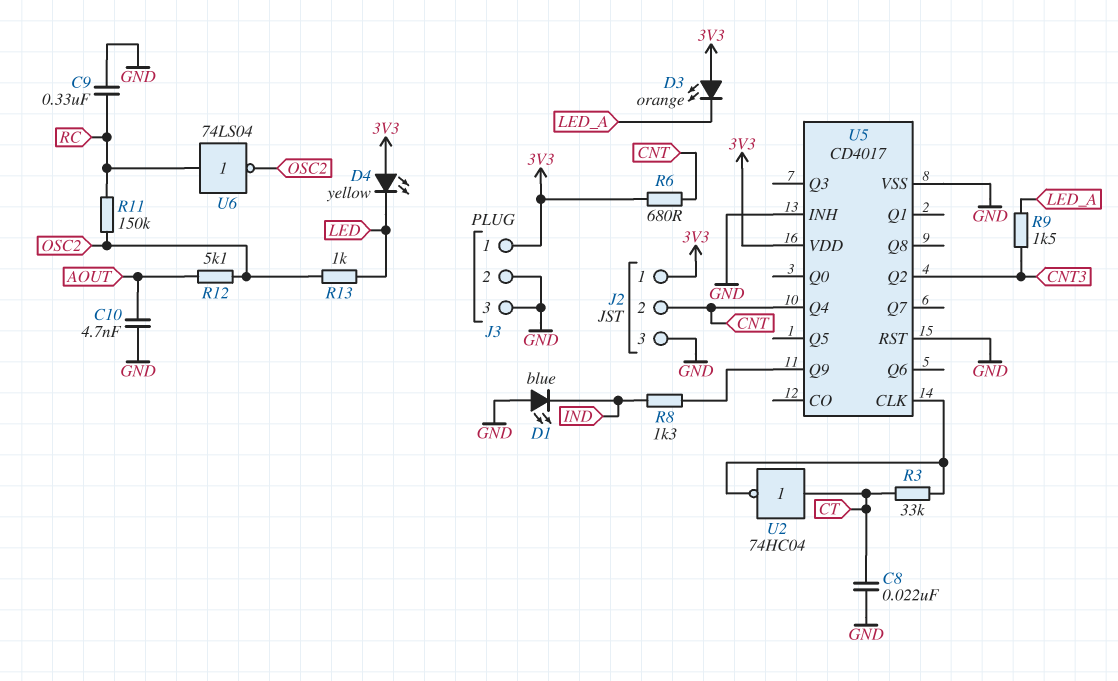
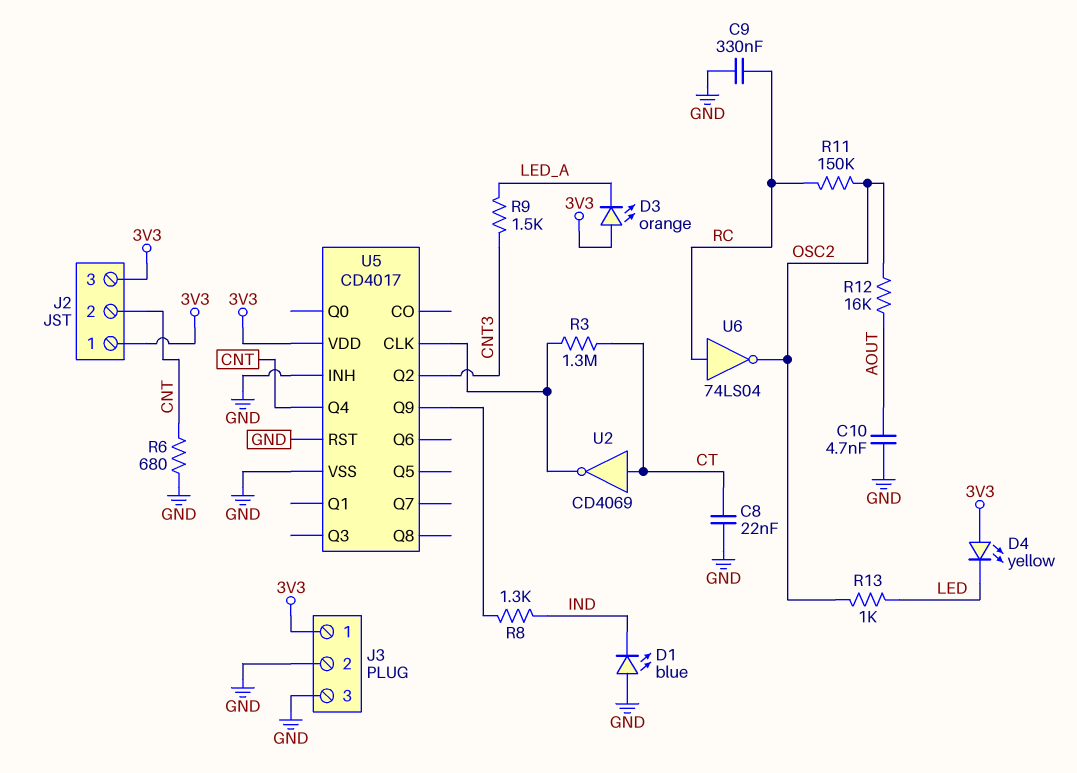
J2 pin 3: GND -> 3V3
R3: 33k (CT, U5/CLK) -> 1.3M (CT, U5/CLK)
R6: 680 (3V3, CNT) -> 680 (CNT, GND)
R12: 5.1k (AOUT, OSC2) -> 16k (AOUT, OSC2)
U2: NOT 74HC04 (in CT, out U5/CLK) -> NOT CD4069 (in CT, out U5/CLK)

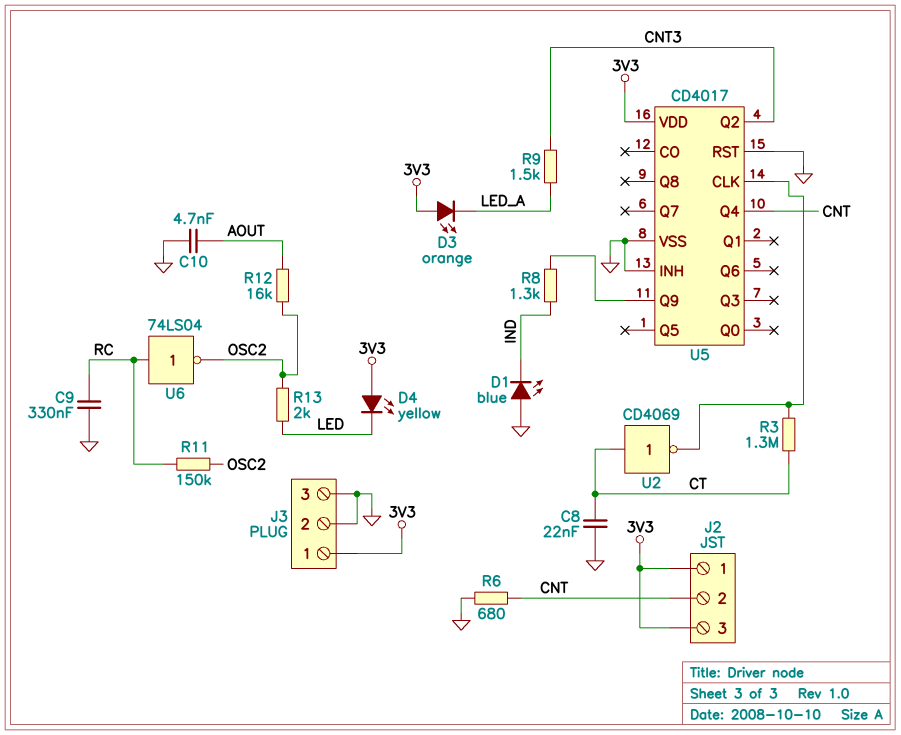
R13: 1k (LED, OSC2) -> 2k (LED, OSC2)

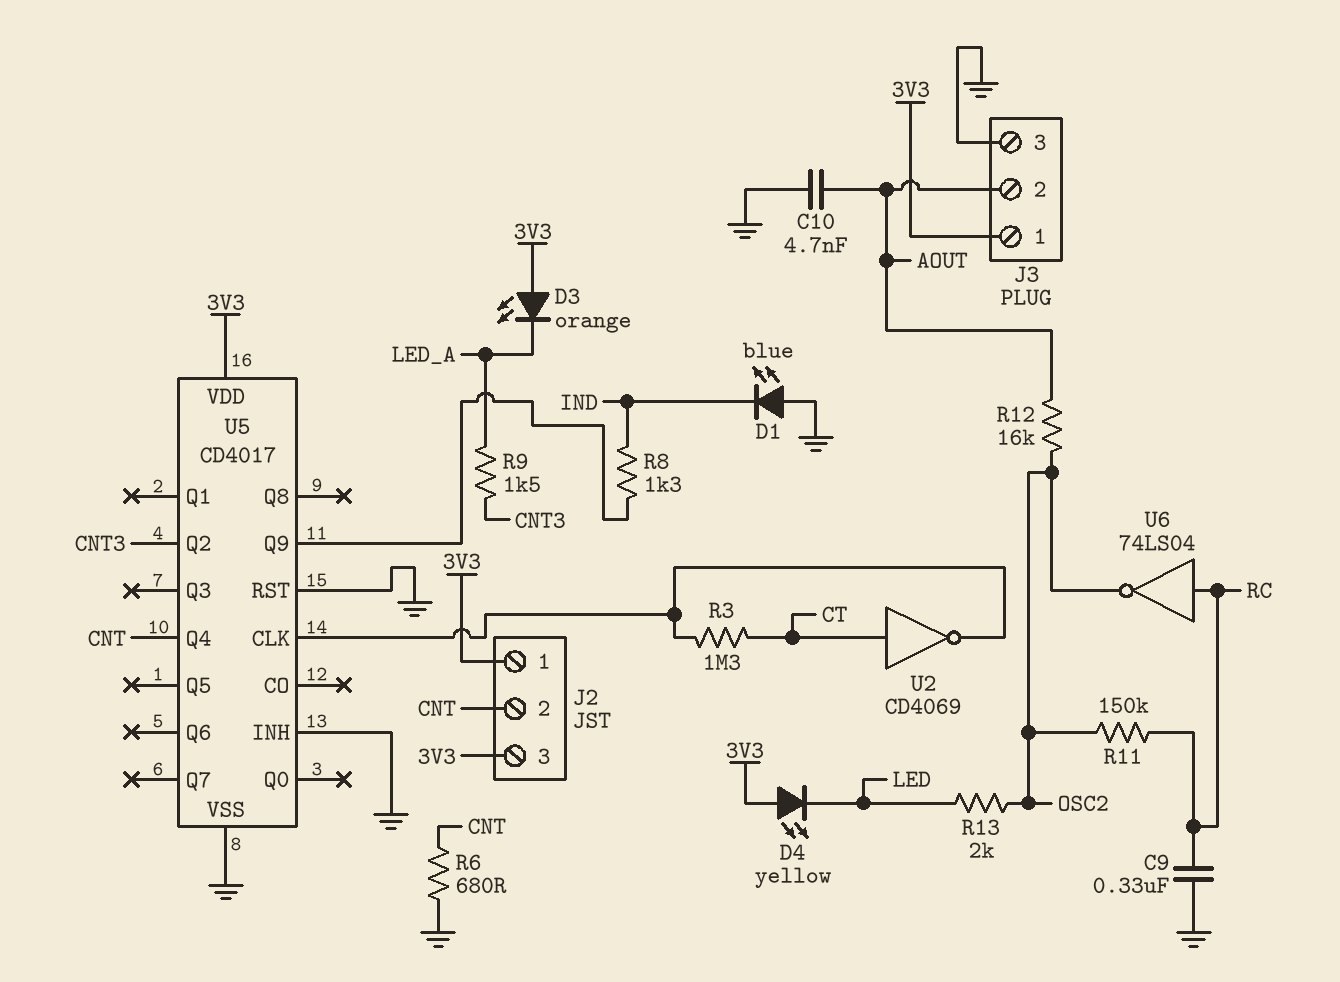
C8: 22nF (CT, GND) -> none
J3 pin 2: GND -> AOUT

